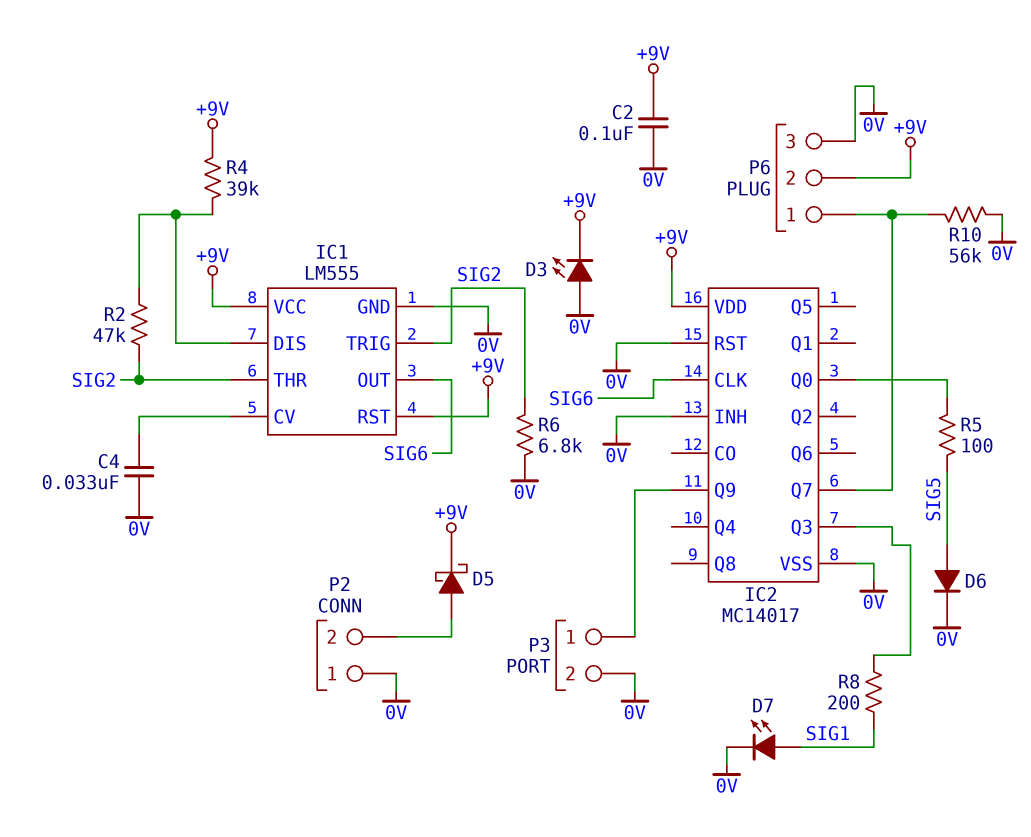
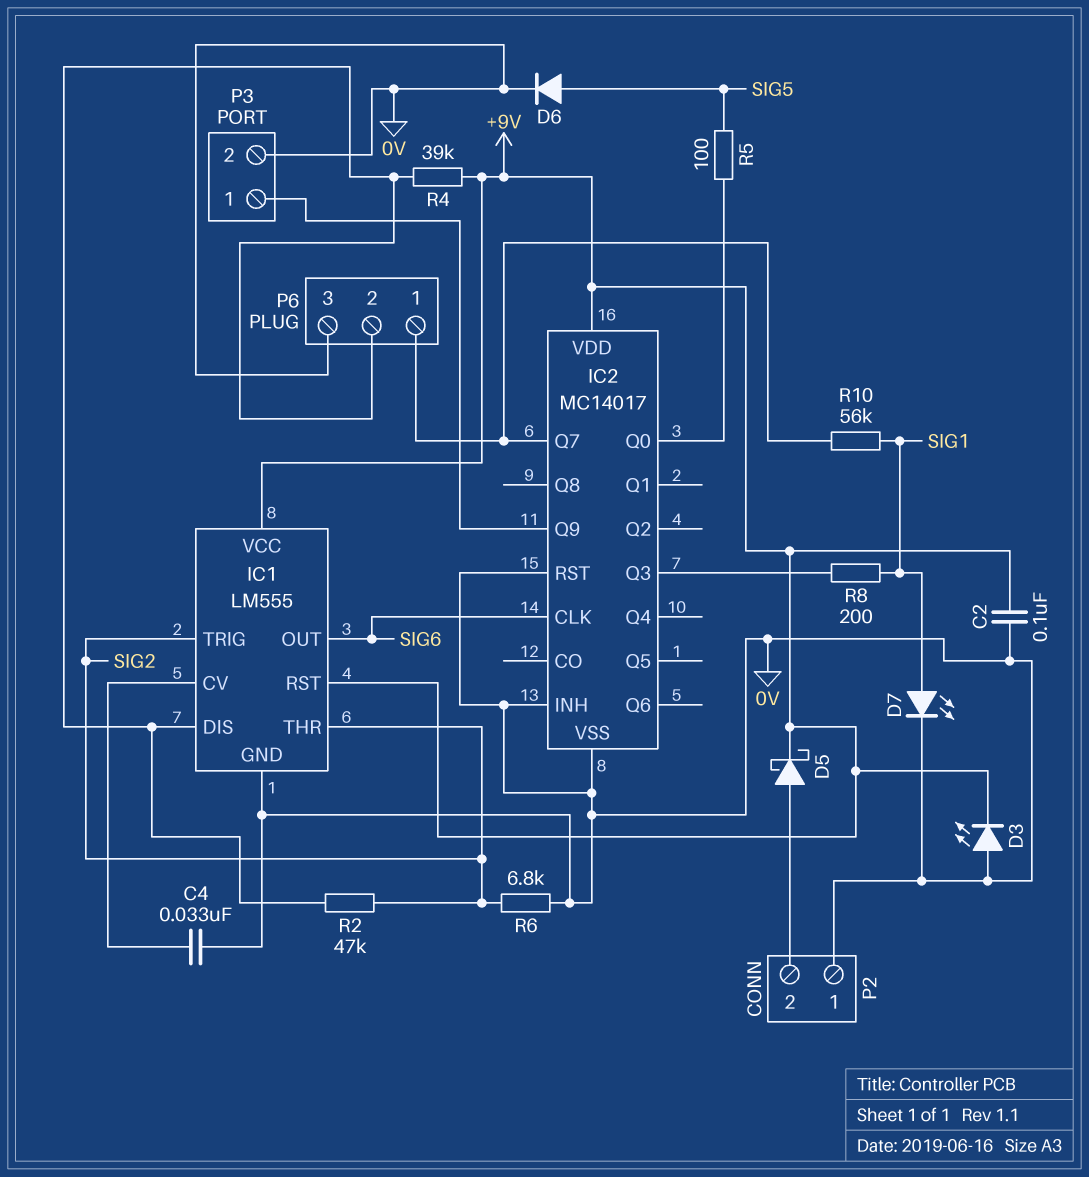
P6 pin 2: +9V -> IC1/DIS
R10: 56k (0V, IC2/Q7) -> 56k (IC2/Q7, SIG1)

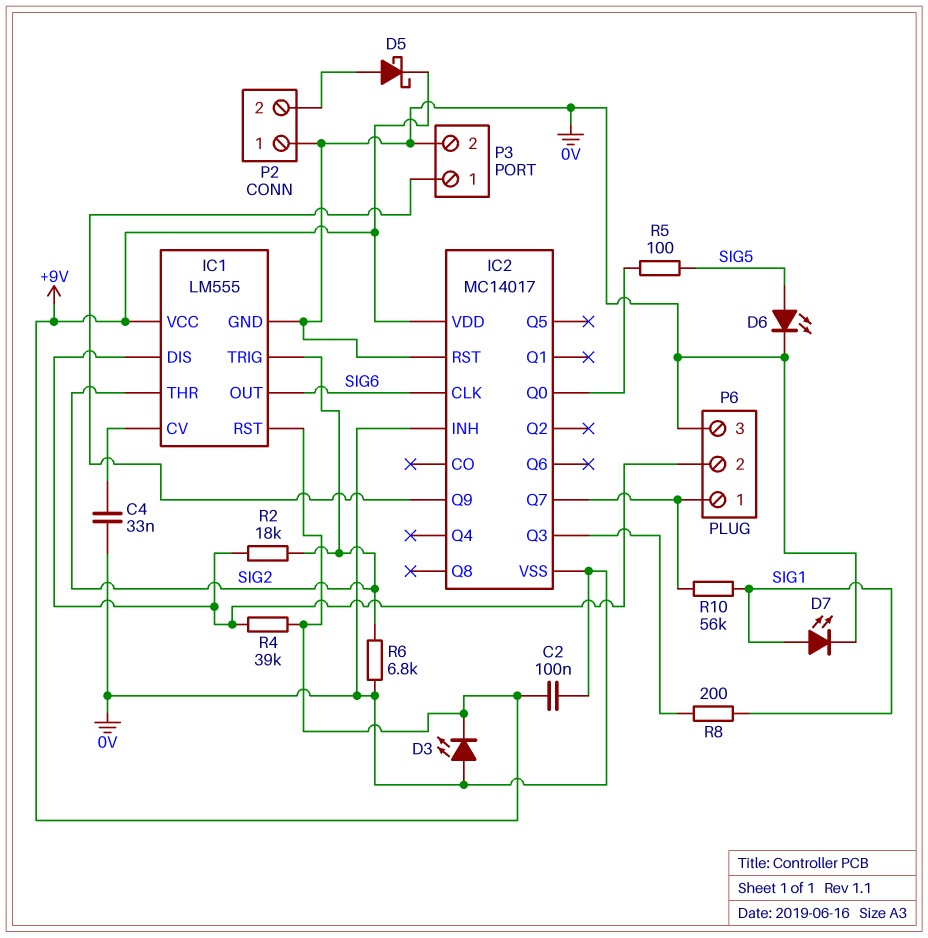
D6: diode (A SIG5, K 0V) -> LED (A SIG5, K 0V)
R2: 47k (IC1/DIS, SIG2) -> 18k (IC1/DIS, SIG2)

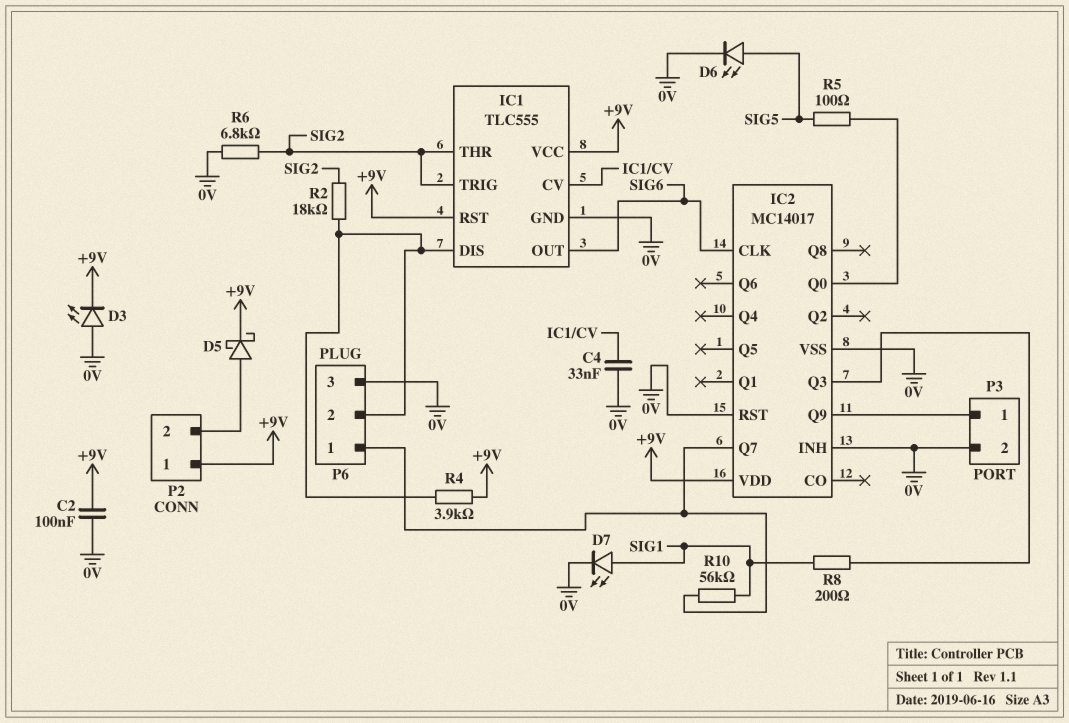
IC1: LM555 -> TLC555
P2 pin 1: 0V -> +9V
R4: 39k (+9V, IC1/DIS) -> 3.9k (+9V, IC1/DIS)

